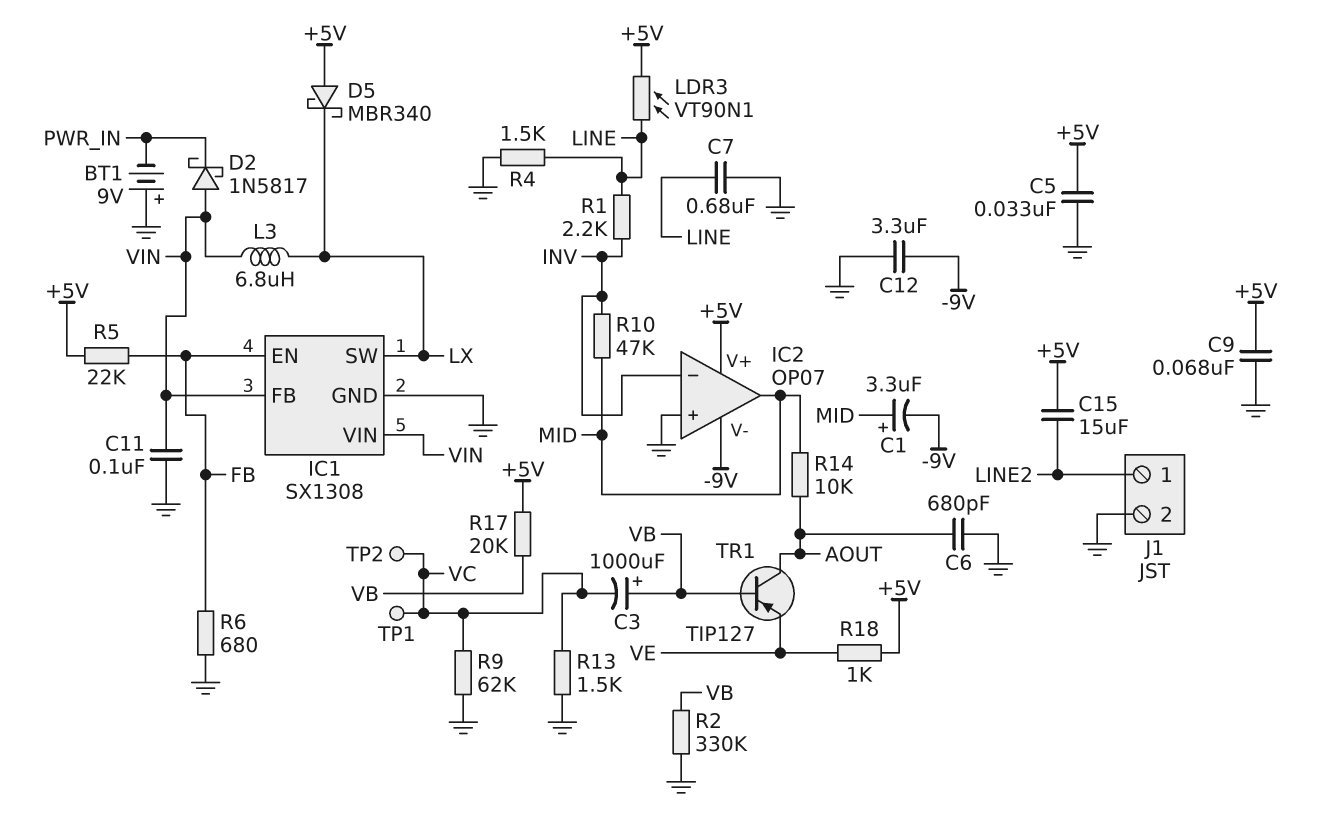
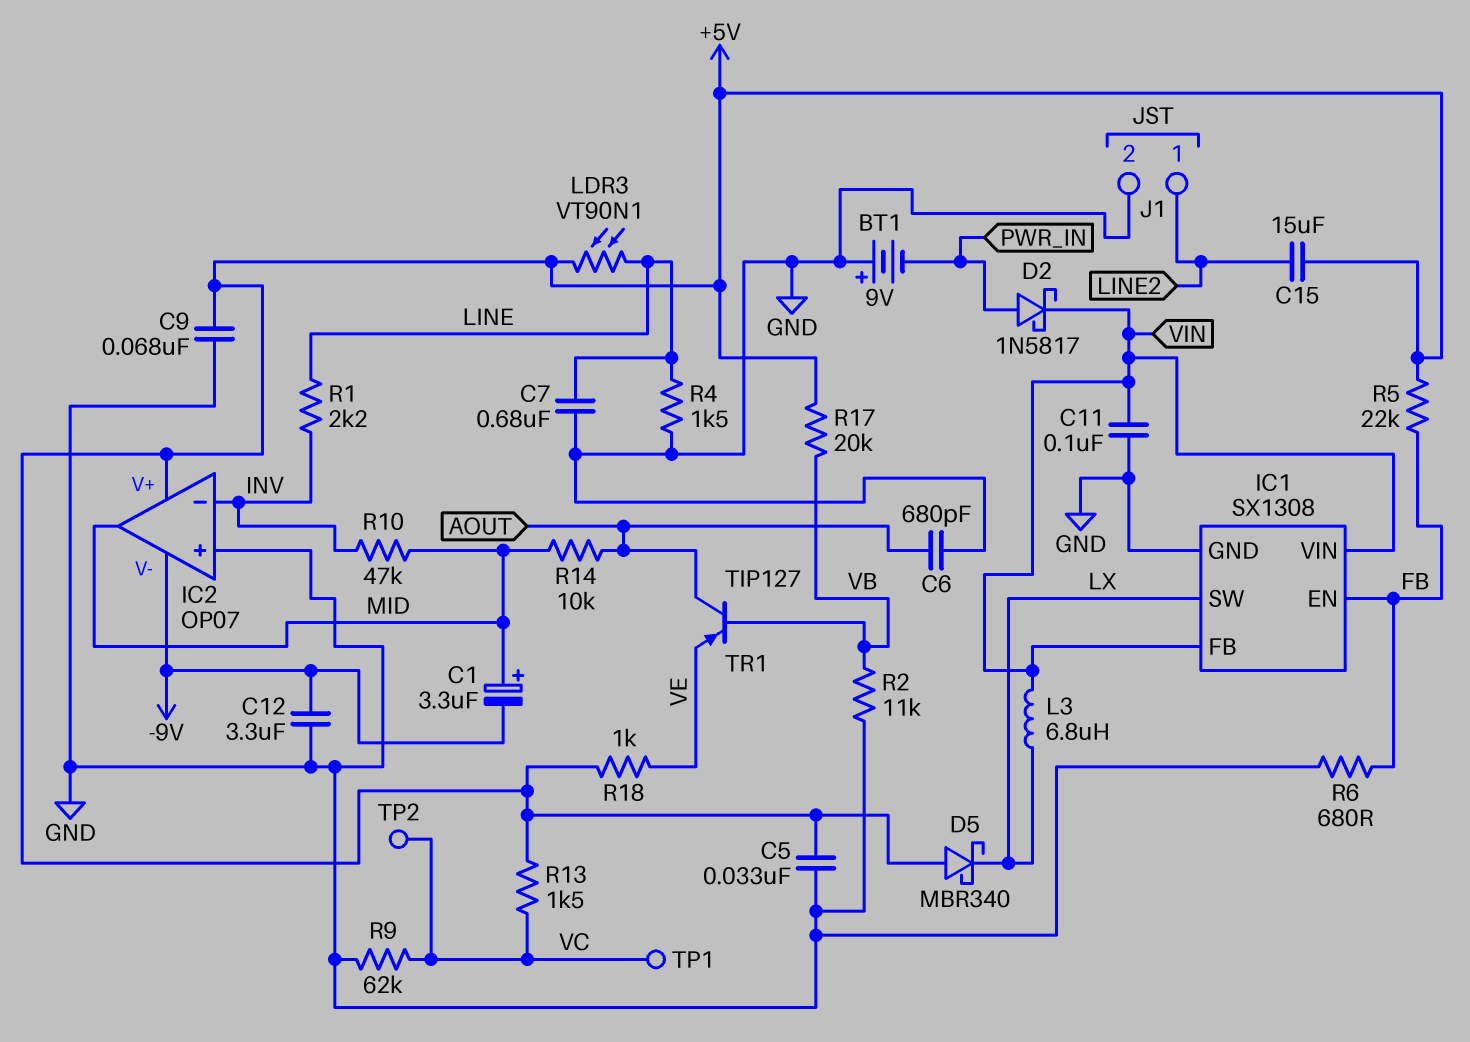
C3: 1000uF (plus VB, minus VC) -> none
D2: schottky 1N5817 (A VIN, K PWR_IN) -> schottky 1N5817 (A PWR_IN, K VIN)
R2: 330k (GND, VB) -> 11k (GND, VB)
R13: 1.5k (GND, VC) -> 1.5k (+5V, VC)

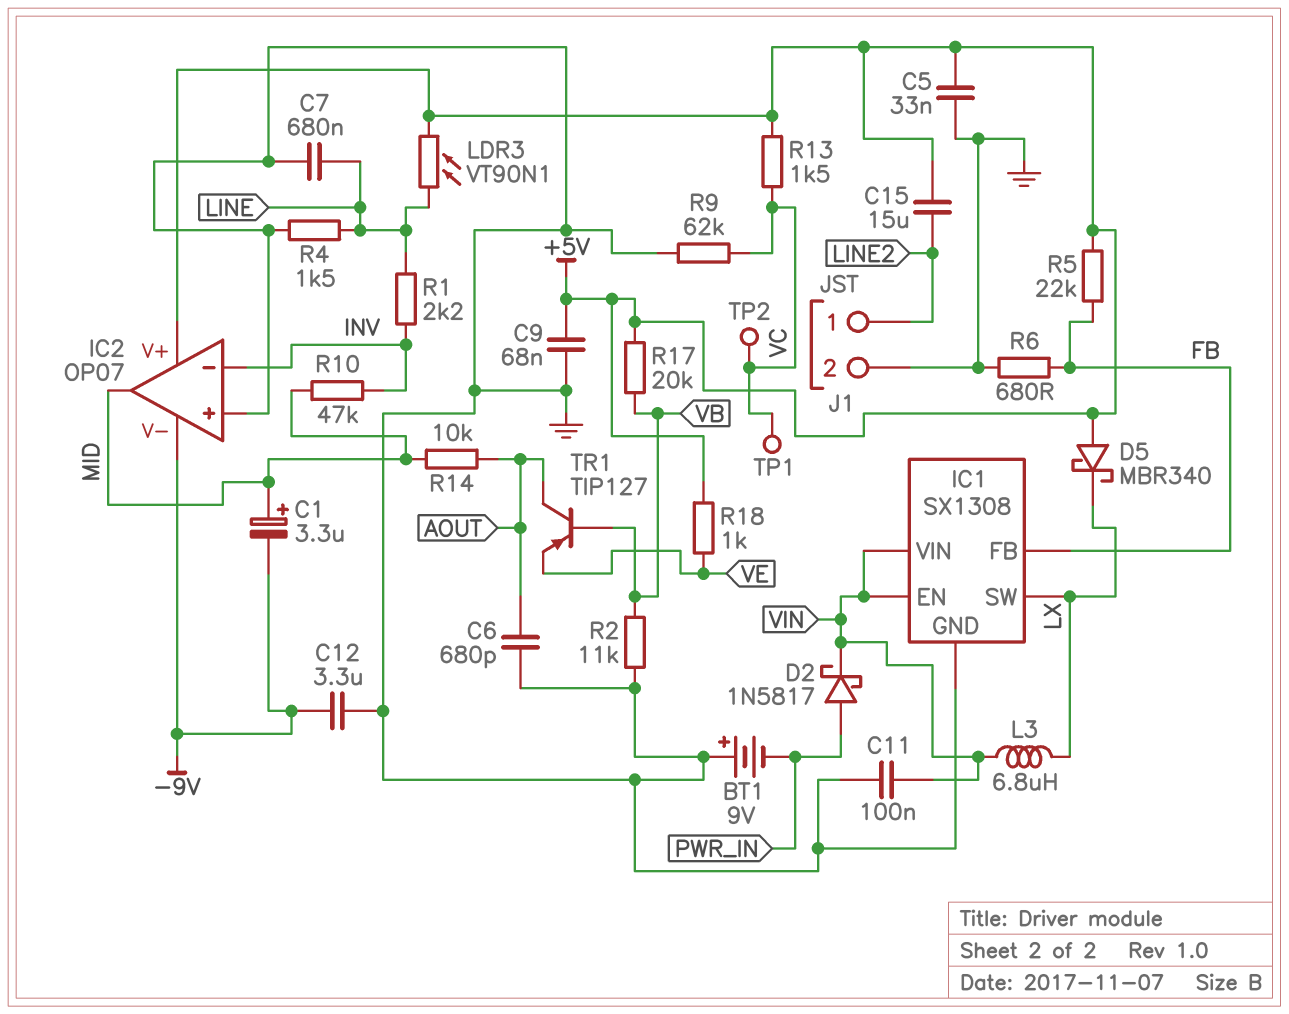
IC1 pin EN: FB -> VIN
IC1 pin FB: VIN -> FB

